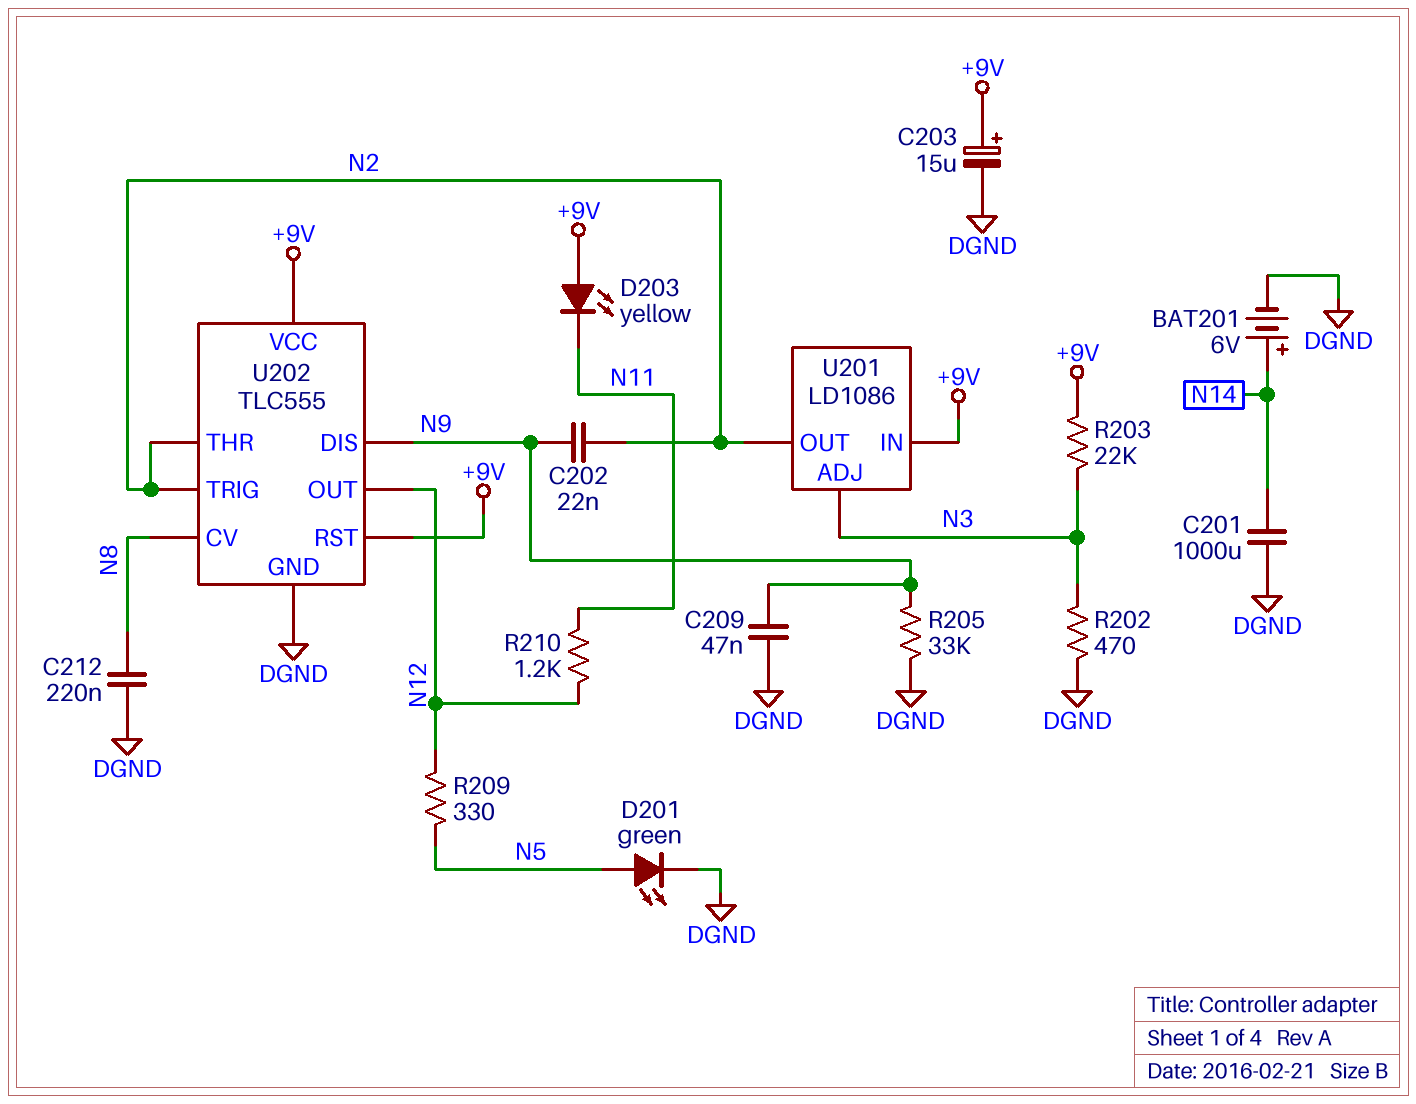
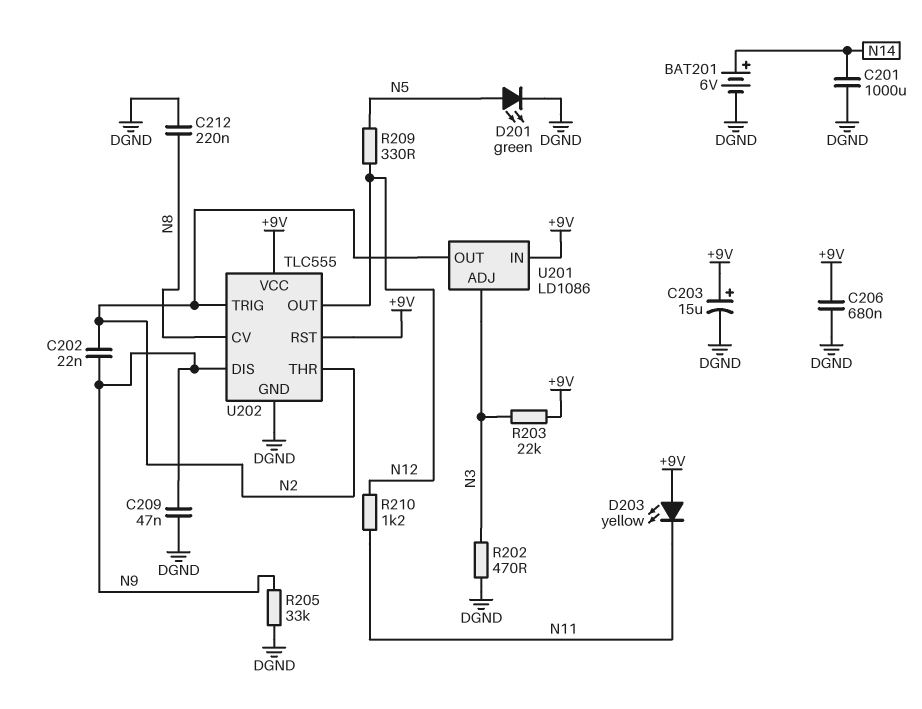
C206: none -> 680nF (+9V, DGND)

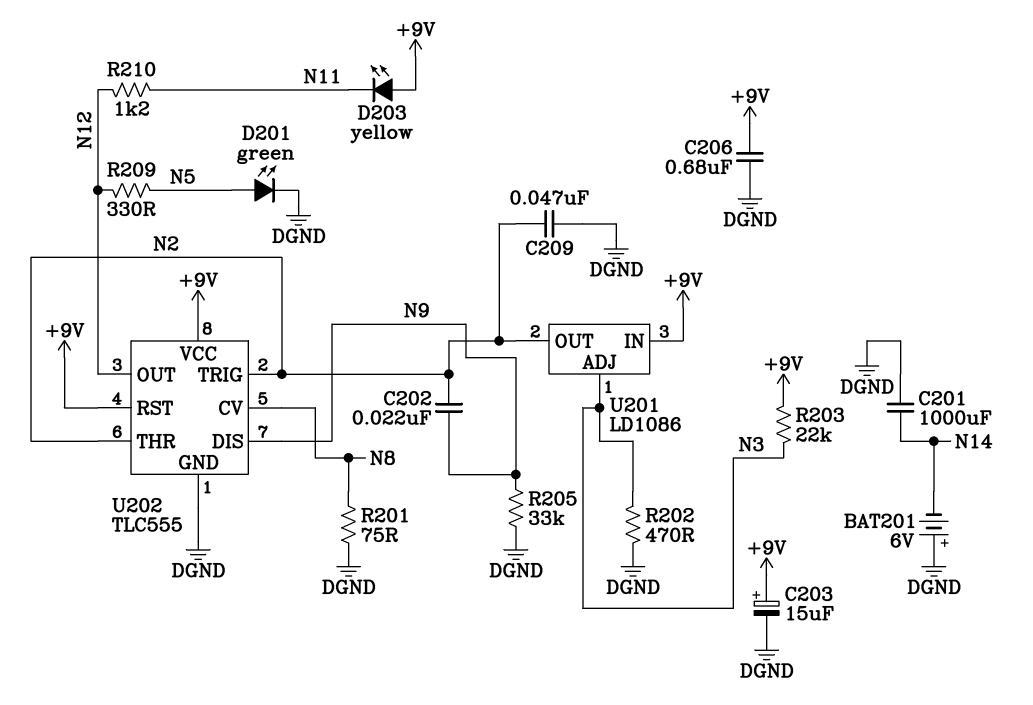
BAT201: 6V (plus N14, minus DGND) -> 6V (plus DGND, minus N14)
C209: 47nF (DGND, N9) -> 47nF (DGND, N2)
C212: 220nF (DGND, N8) -> none
R201: none -> 75 (DGND, N8)

